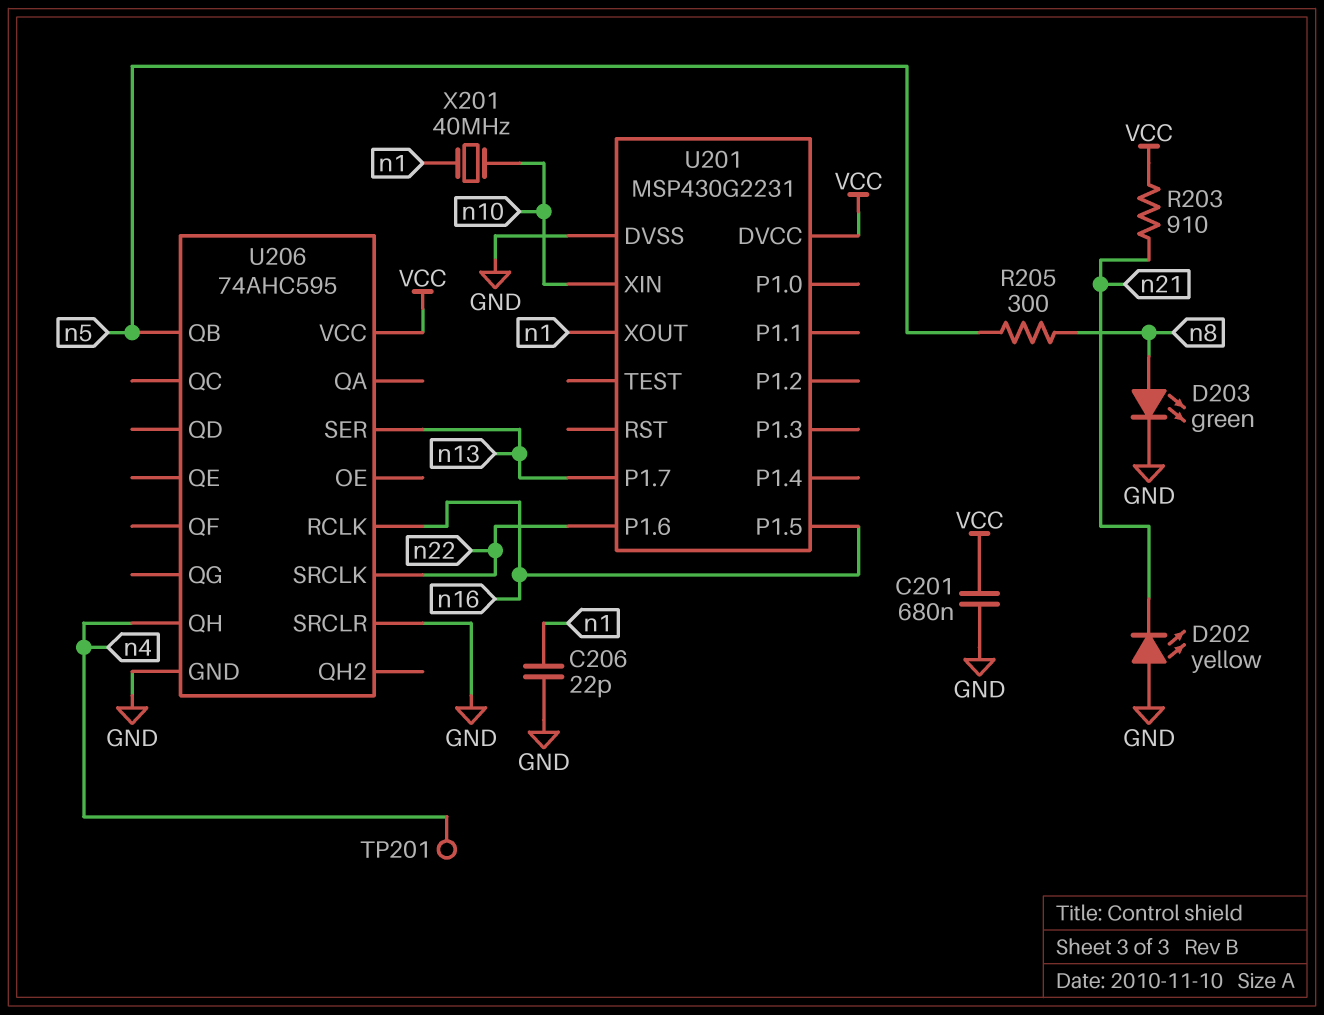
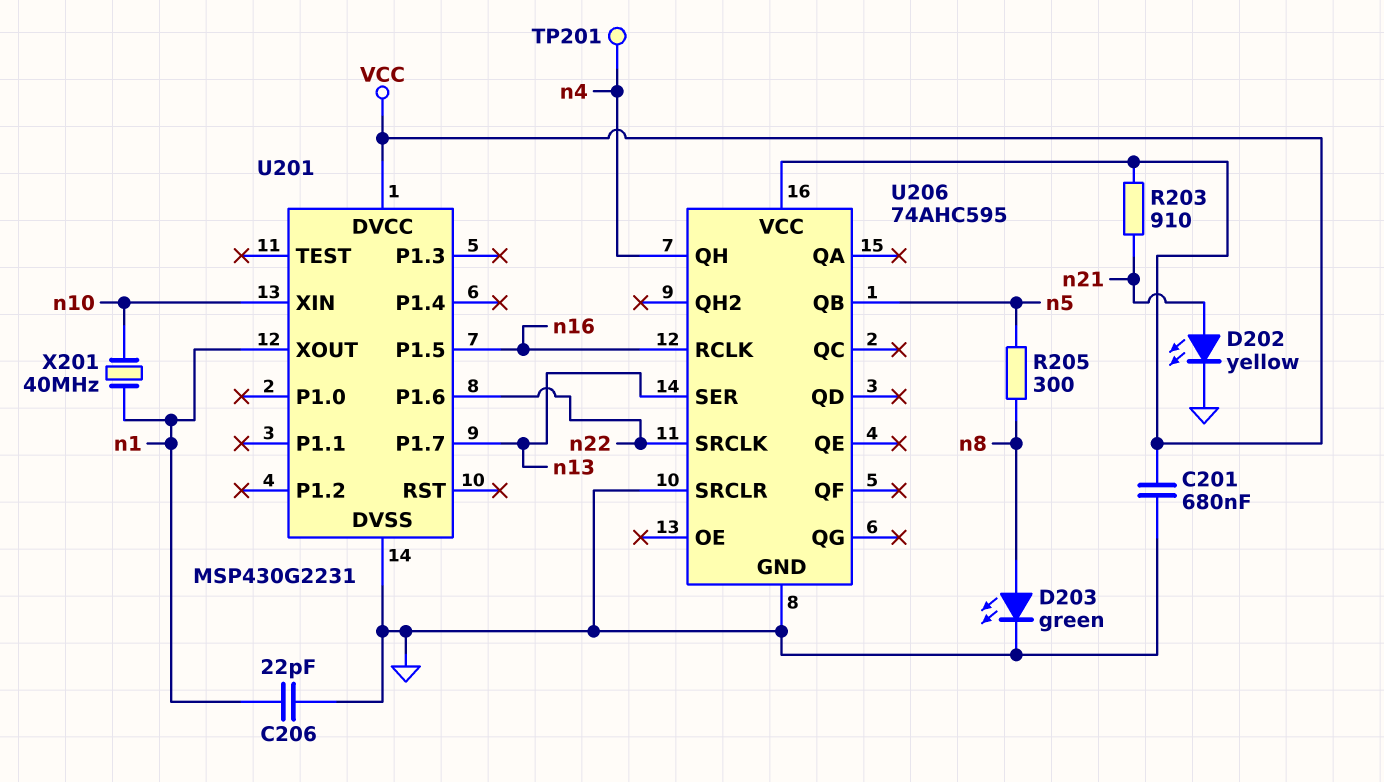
D202: LED yellow (A GND, K n21) -> LED yellow (A n21, K GND)

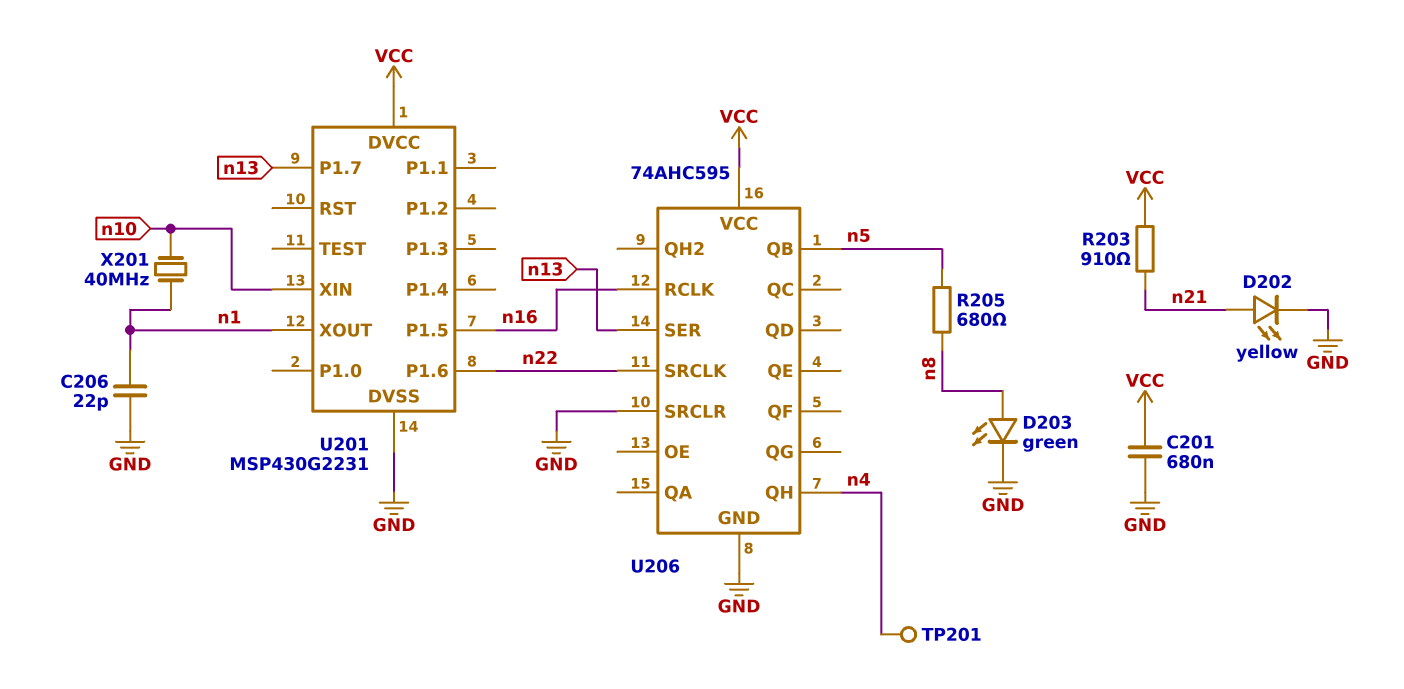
R205: 300 (n5, n8) -> 680 (n5, n8)

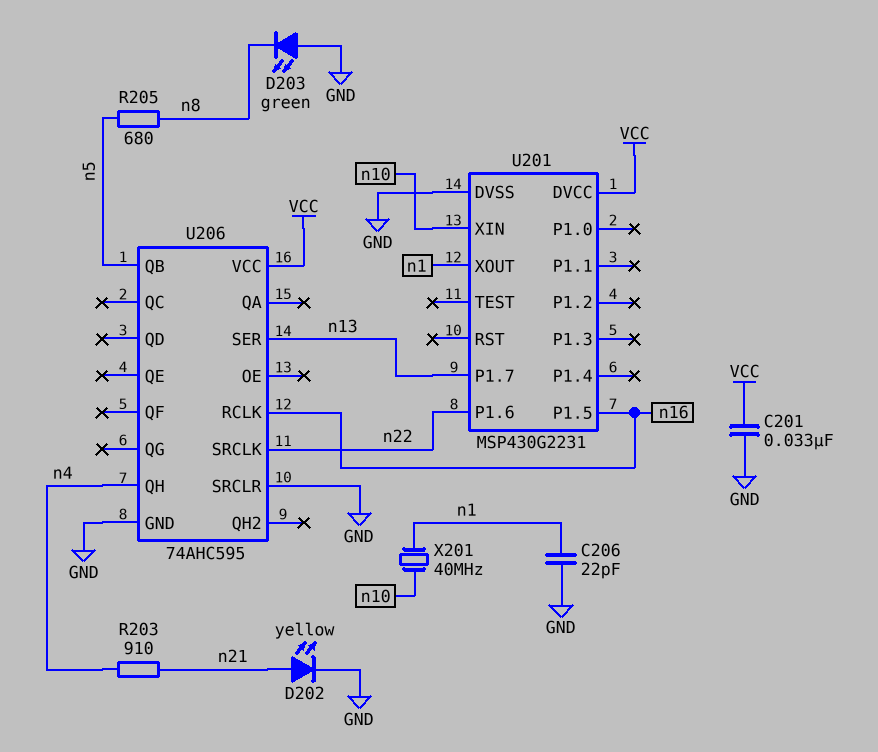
C201: 680nF (GND, VCC) -> 33nF (GND, VCC)
D203: LED green (A n8, K GND) -> LED green (A GND, K n8)
R203: 910 (VCC, n21) -> 910 (n4, n21)
TP201: test point (n4) -> none

